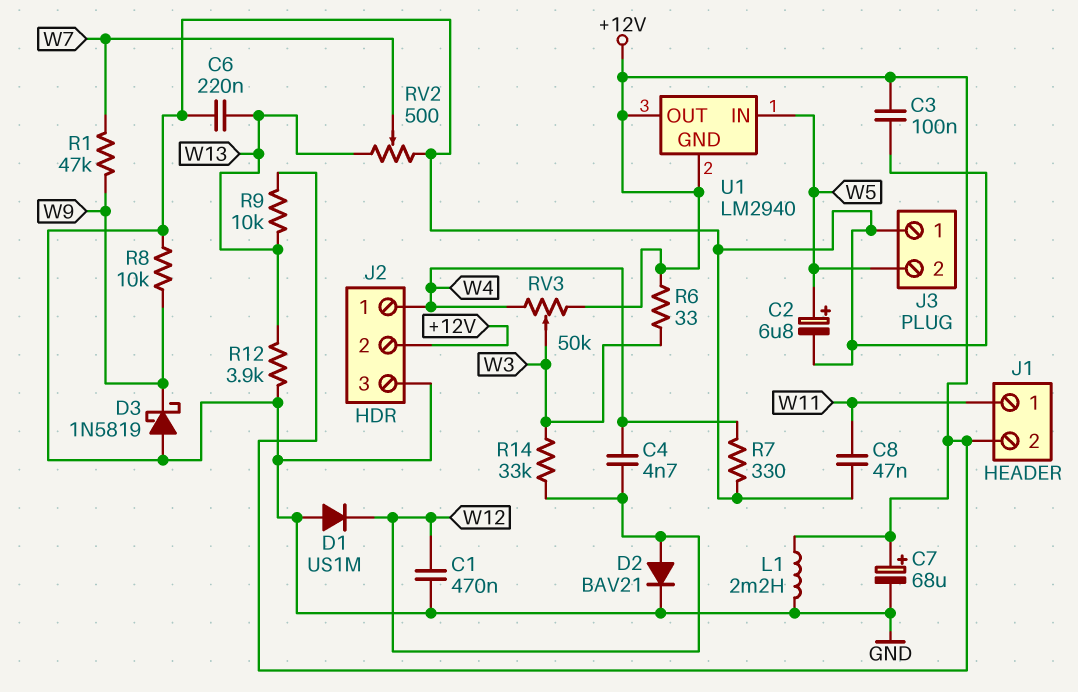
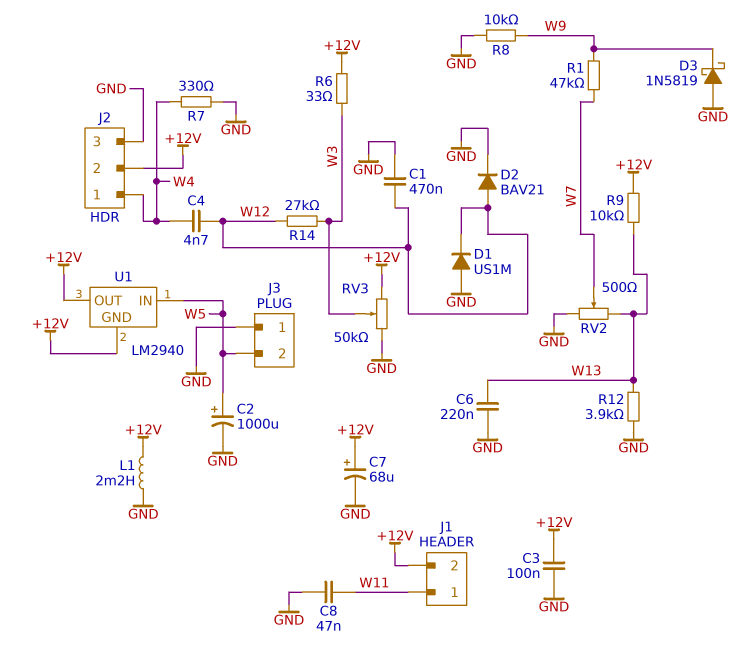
C2: 6.8uF (plus W5, minus GND) -> 1000uF (plus W5, minus GND)
R14: 33k (W3, W12) -> 27k (W3, W12)
RV3: 50k (+12V, W4, wiper W3) -> 50k (+12V, GND, wiper W3)

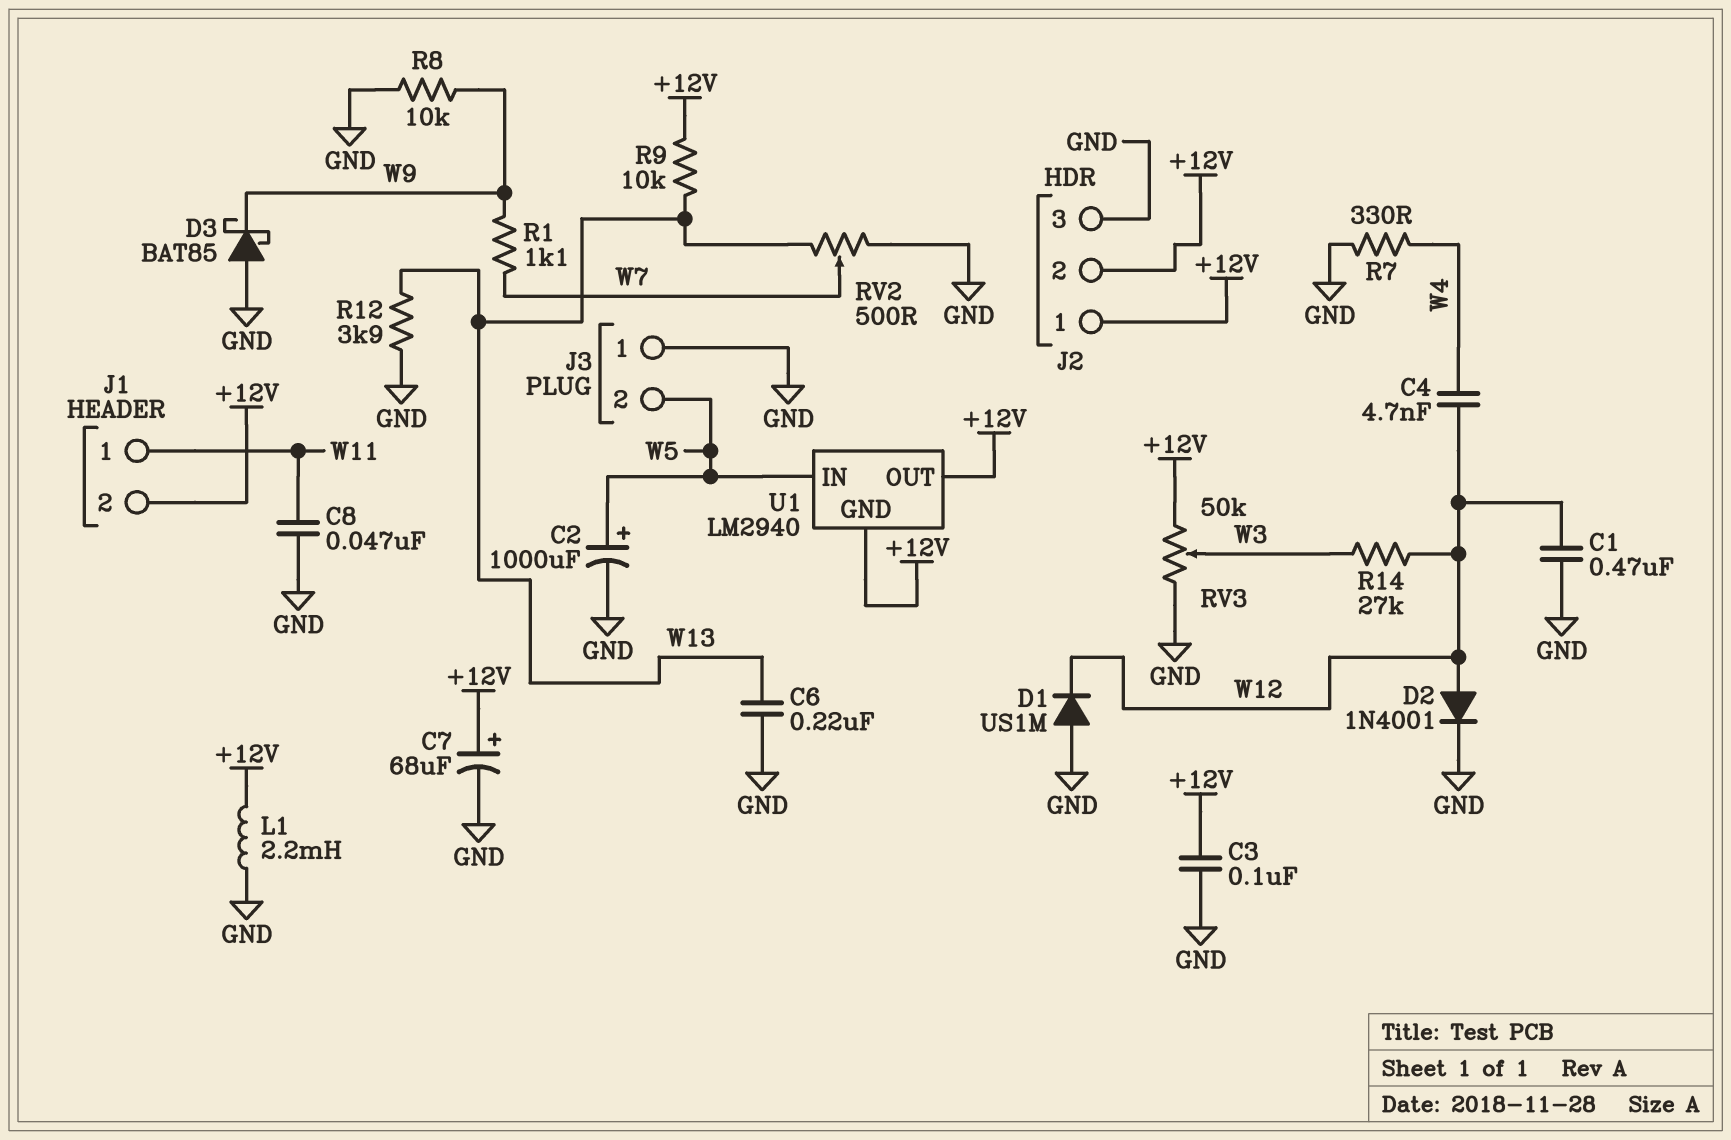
D2: diode BAV21 (A W12, K GND) -> diode 1N4001 (A W12, K GND)
D3: schottky 1N5819 (A GND, K W9) -> schottky BAT85 (A GND, K W9)
J2 pin 1: W4 -> +12V
R1: 47k (W7, W9) -> 1.1k (W7, W9)
R6: 33 (+12V, W3) -> none

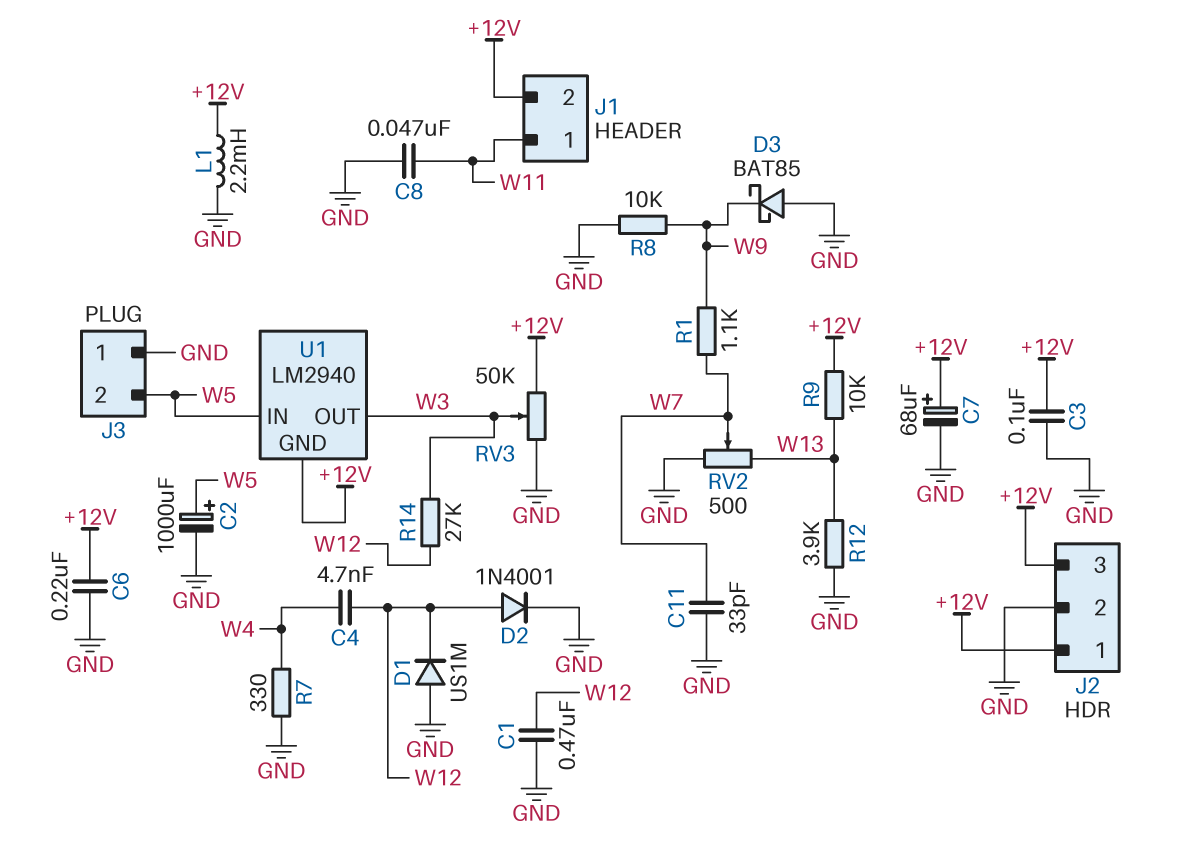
C6: 220nF (GND, W13) -> 220nF (+12V, GND)
C11: none -> 33pF (GND, W7)
J2 pin 2: +12V -> GND
J2 pin 3: GND -> +12V
U1 pin OUT: +12V -> W3

